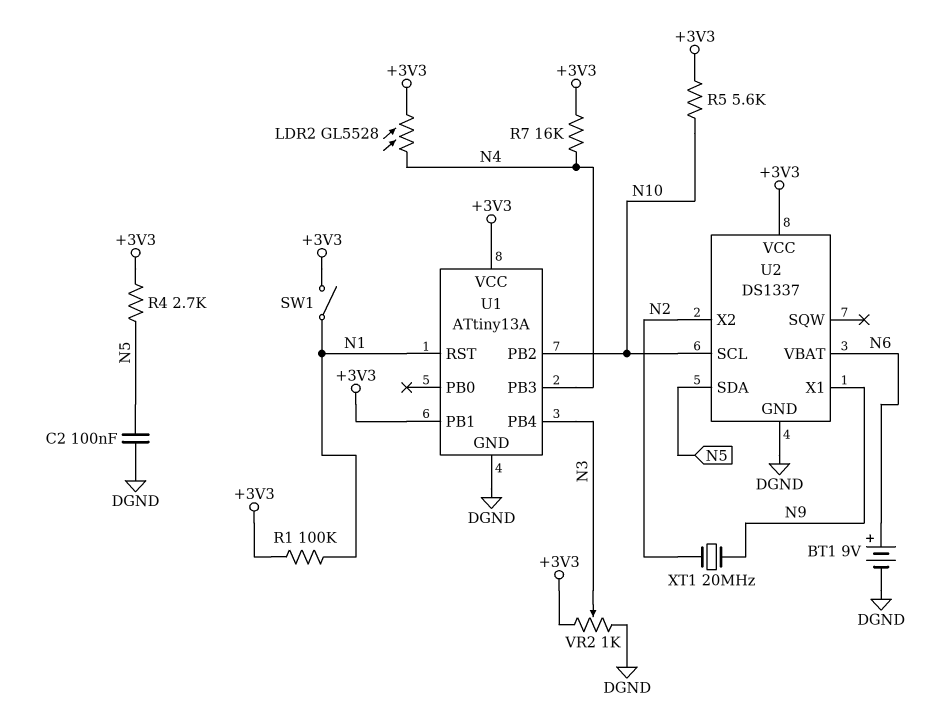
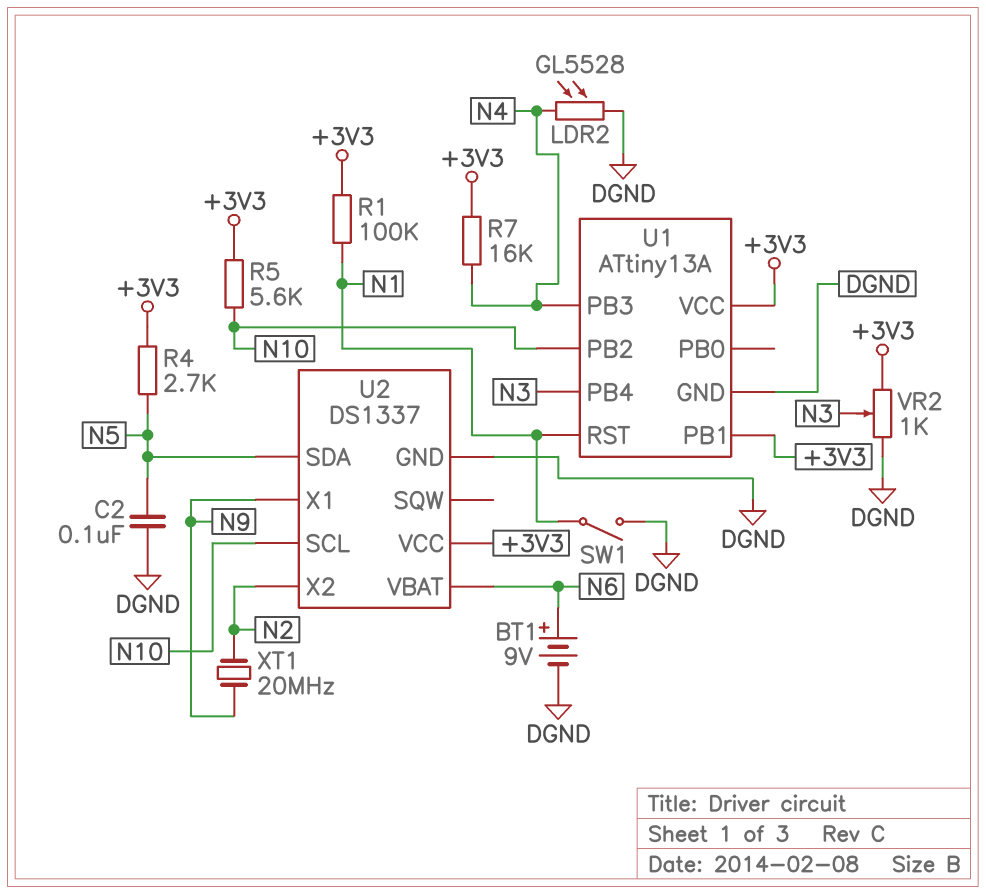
LDR2: GL5528 (+3V3, N4) -> GL5528 (DGND, N4)
SW1: switch (+3V3, N1) -> switch (DGND, N1)

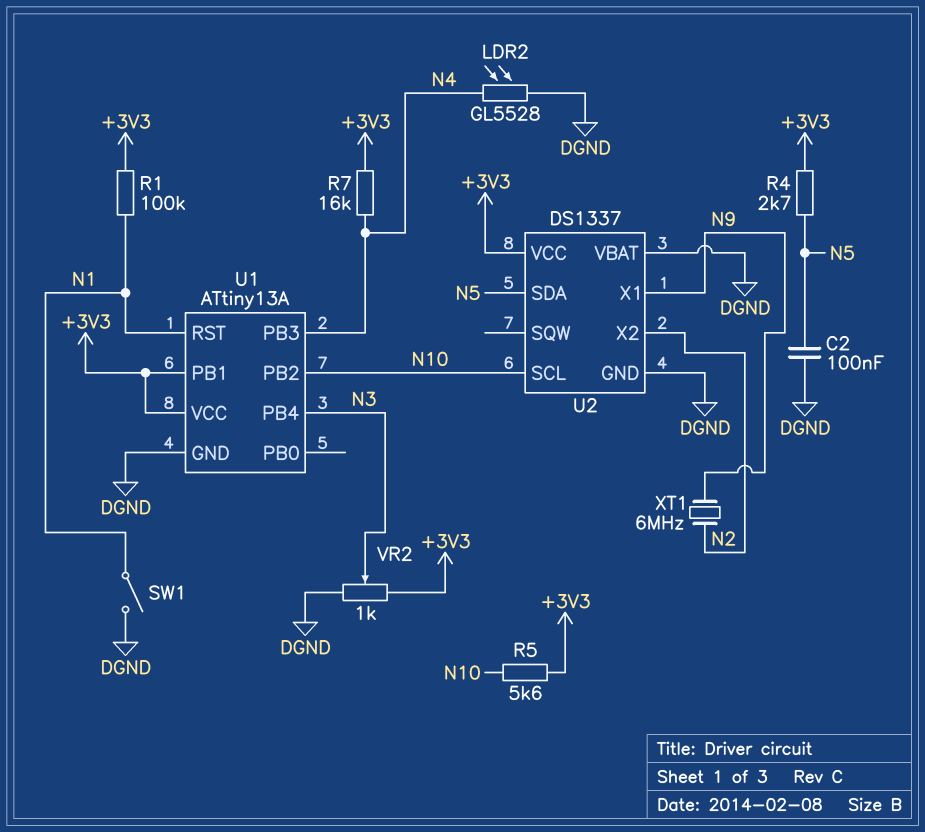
BT1: 9V (plus N6, minus DGND) -> none
U2 pin VBAT: N6 -> DGND
XT1: 20MHz (N2, N9) -> 6MHz (N2, N9)

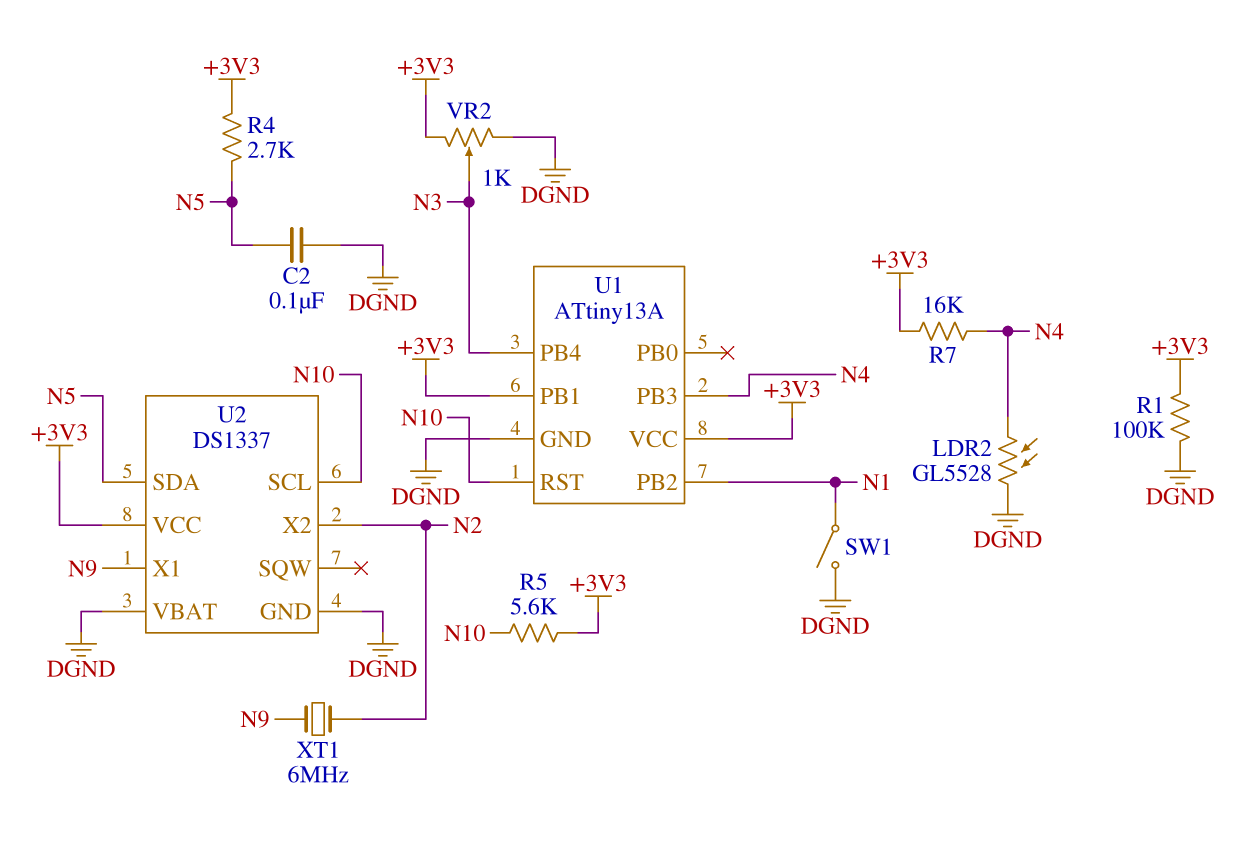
R1: 100k (+3V3, N1) -> 100k (+3V3, DGND)
U1 pin PB2: N10 -> N1
U1 pin RST: N1 -> N10

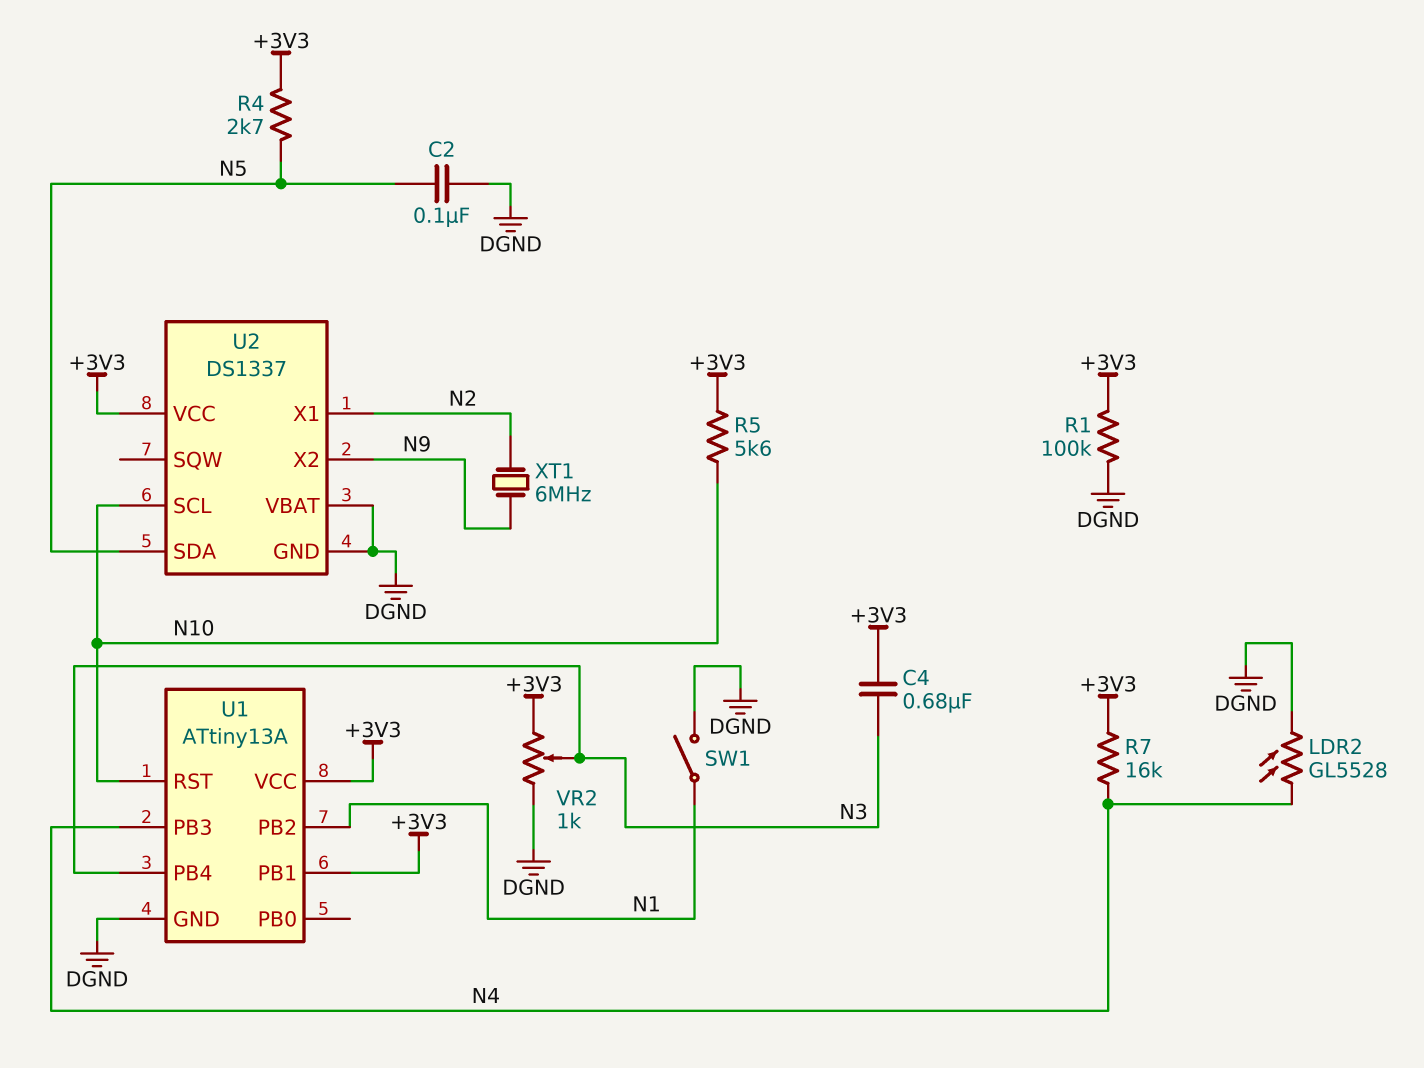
C4: none -> 680nF (+3V3, N3)
U2 pin X1: N9 -> N2
U2 pin X2: N2 -> N9

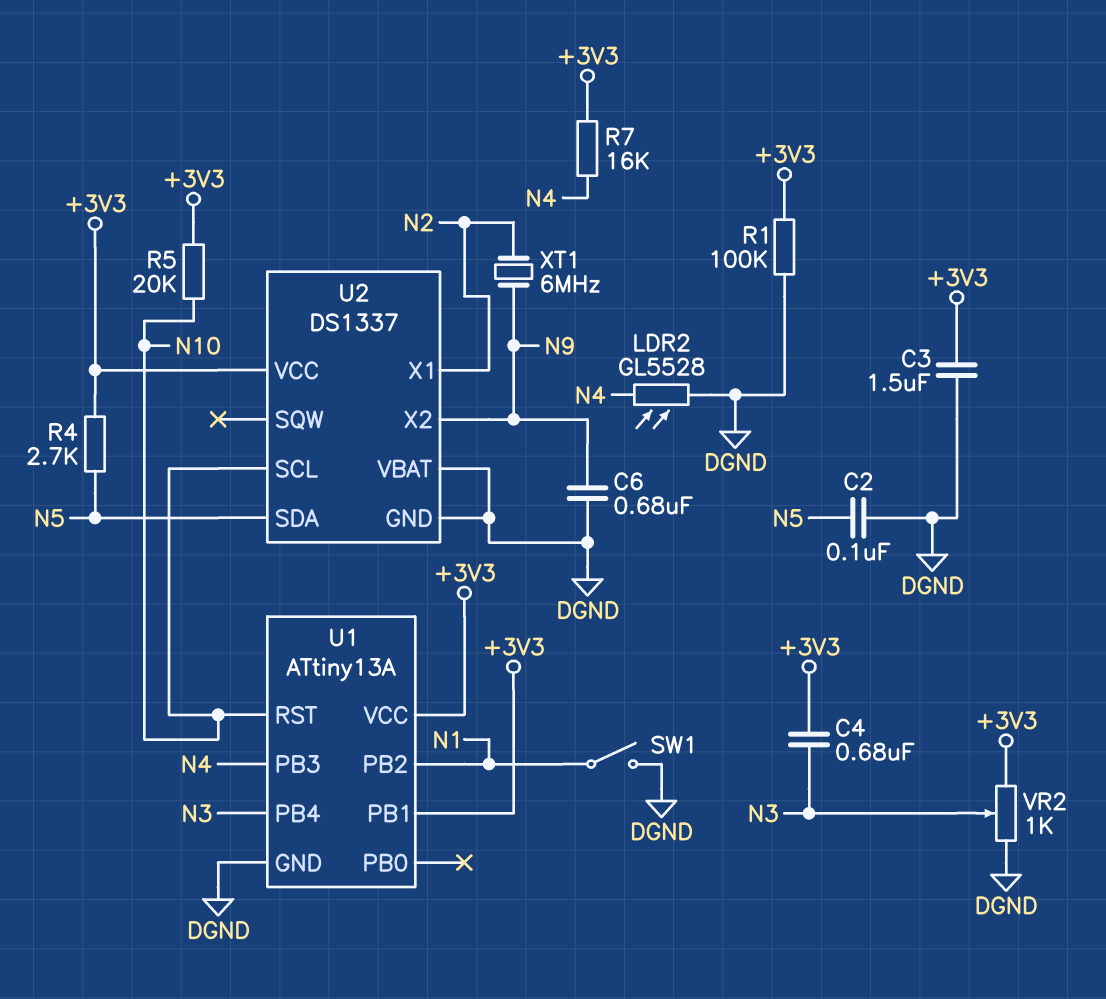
C3: none -> 1.5uF (+3V3, DGND)
C6: none -> 680nF (DGND, N9)
R5: 5.6k (+3V3, N10) -> 20k (+3V3, N10)

